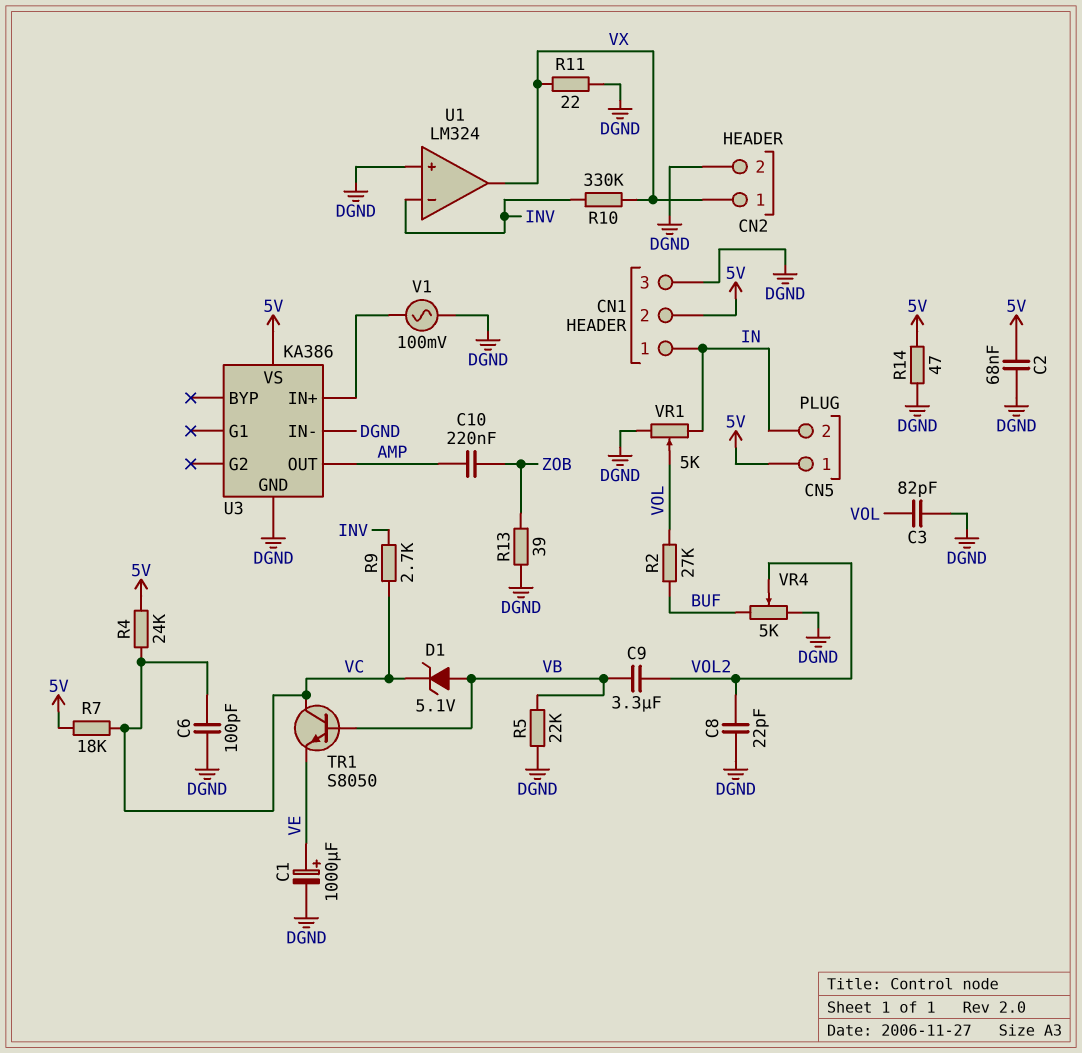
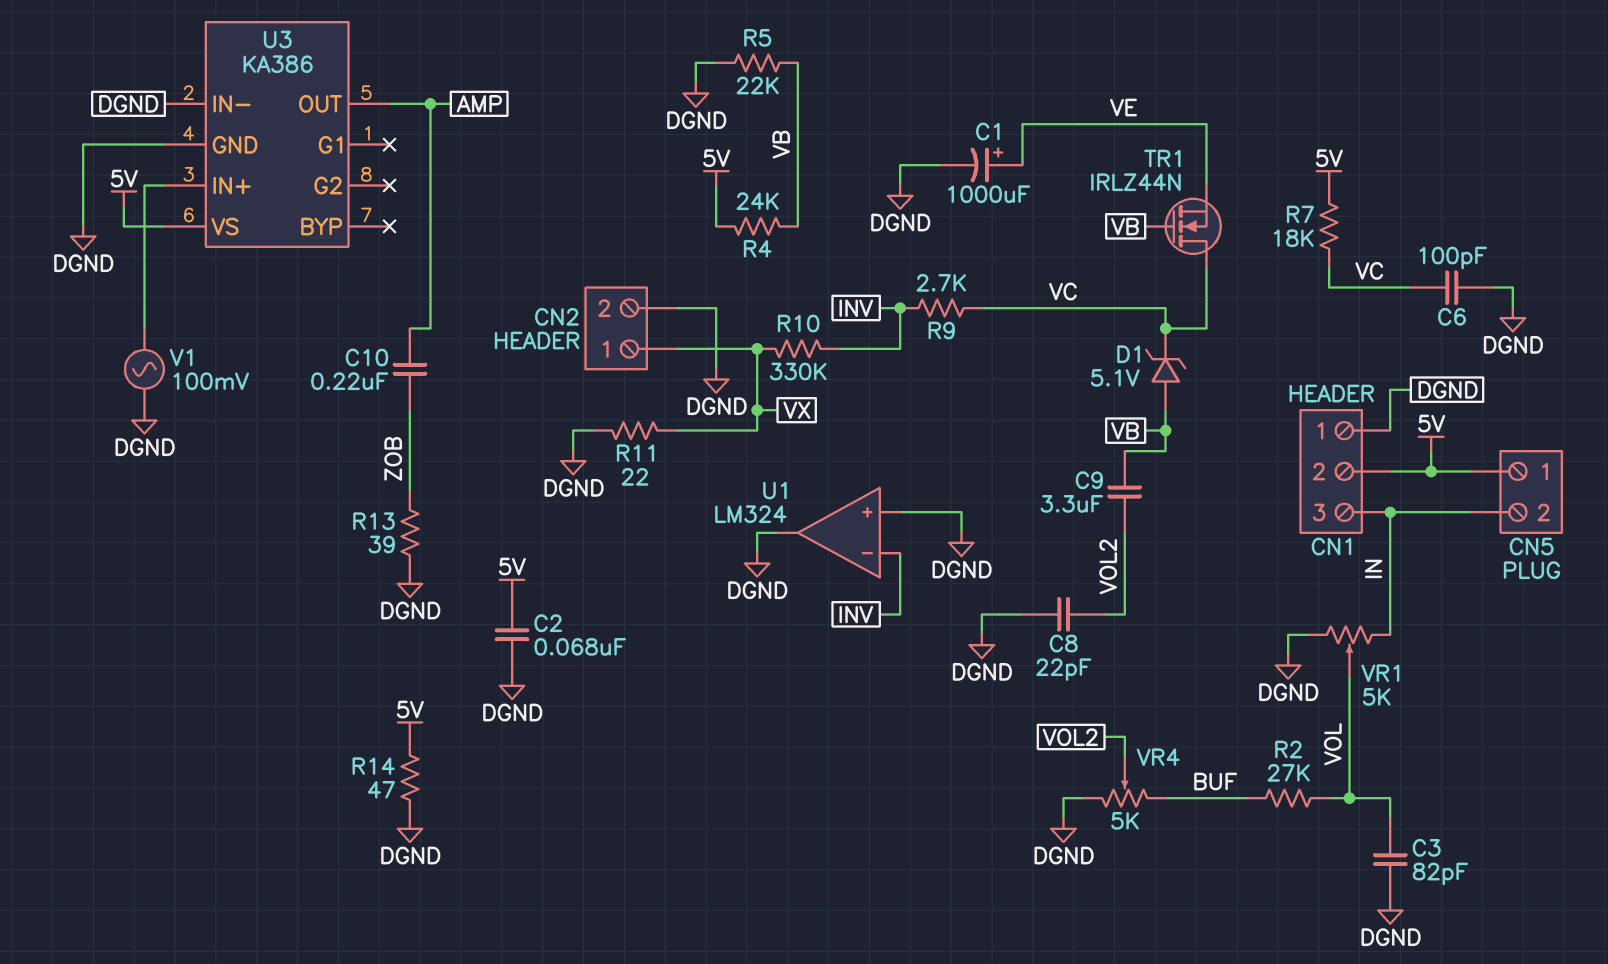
CN1 pin 1: IN -> DGND
CN1 pin 3: DGND -> IN
R4: 24k (5V, VC) -> 24k (5V, VB)
TR1: NPN S8050 (B VB, C VC, E VE) -> NMOS IRLZ44N (G VB, D VC, S VE)
U1 pin out: VX -> DGND

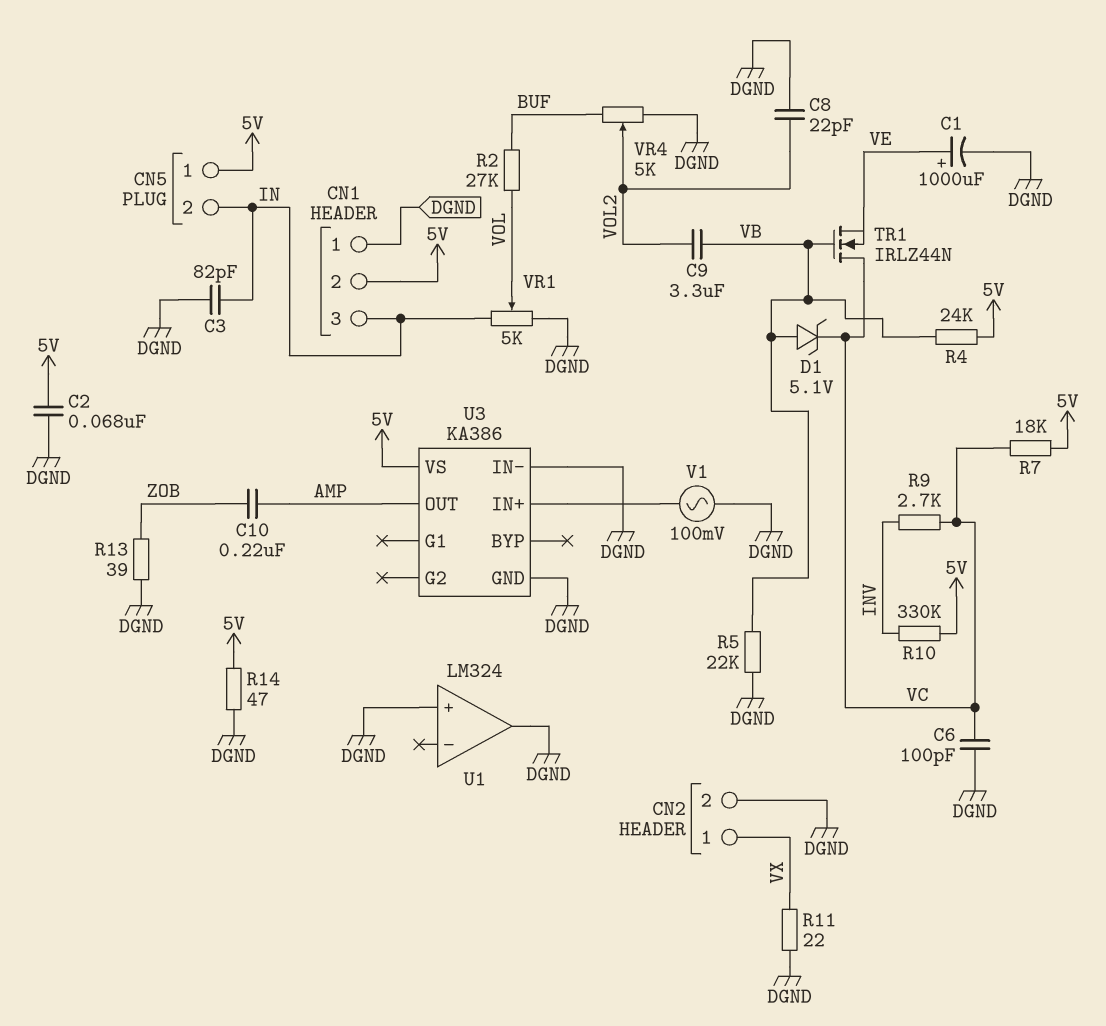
C3: 82pF (DGND, VOL) -> 82pF (DGND, IN)
R10: 330k (INV, VX) -> 330k (5V, INV)
U1 pin in-: INV -> none

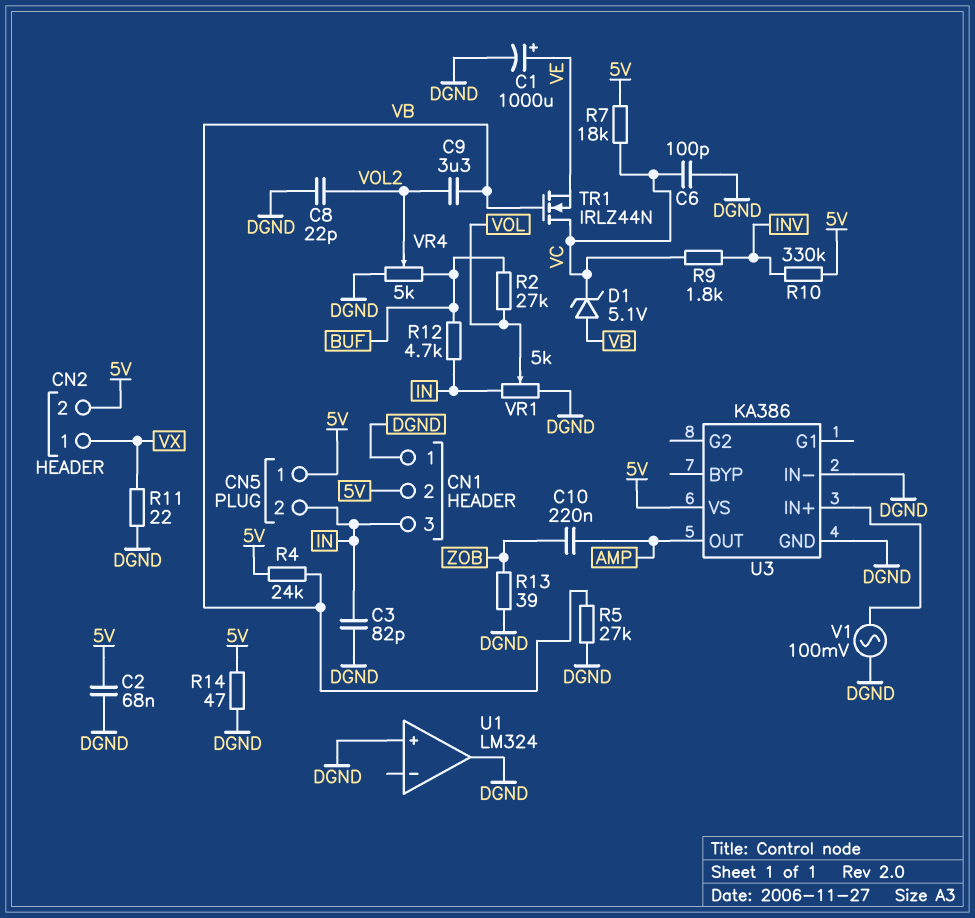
CN2 pin 2: DGND -> 5V
R5: 22k (DGND, VB) -> 27k (DGND, VB)
R9: 2.7k (INV, VC) -> 1.8k (INV, VC)
R12: none -> 4.7k (BUF, IN)

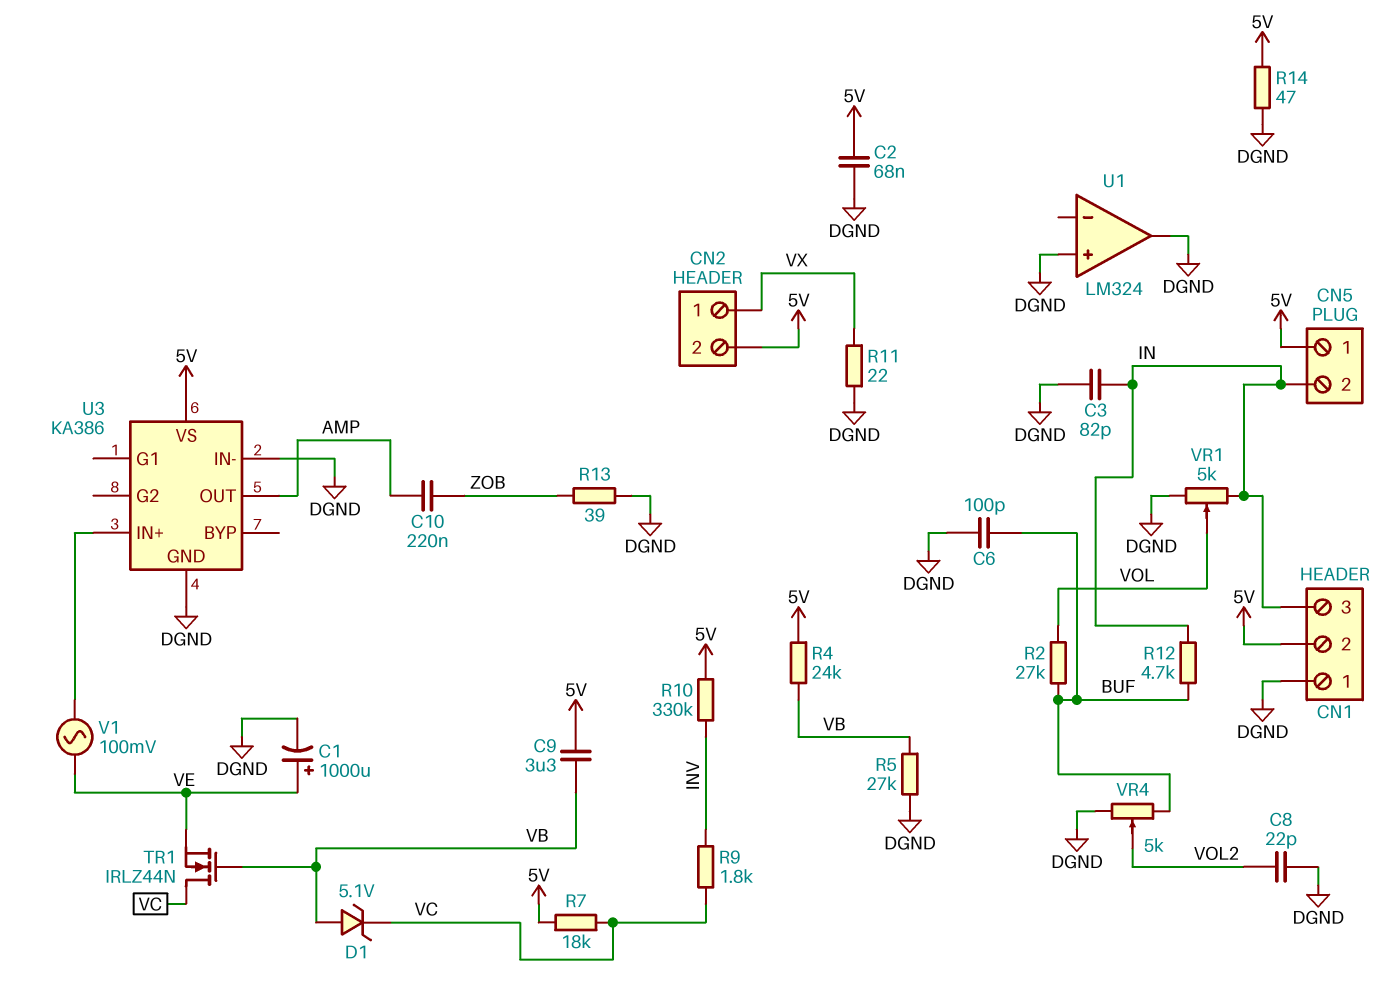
C6: 100pF (DGND, VC) -> 100pF (BUF, DGND)
C9: 3.3uF (VB, VOL2) -> 3.3uF (5V, VB)
V1: AC 100mV (DGND, U3/IN+) -> AC 100mV (U3/IN+, VE)

